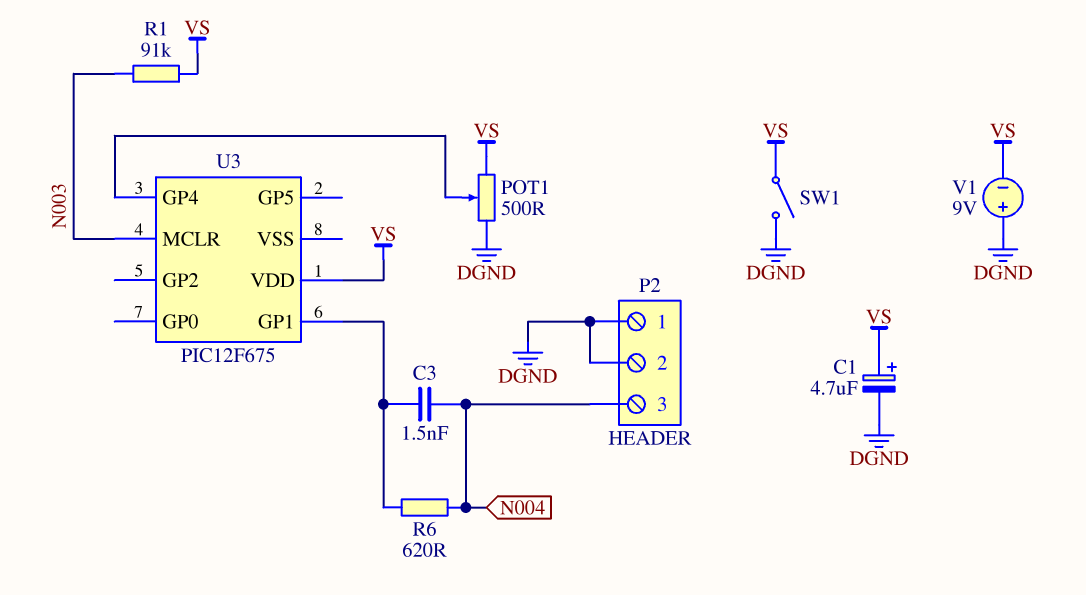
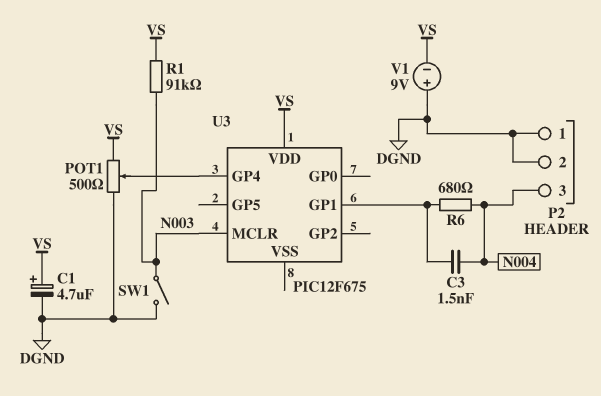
R6: 620 (N004, U3/GP1) -> 680 (N004, U3/GP1)
SW1: switch (DGND, VS) -> switch (DGND, N003)

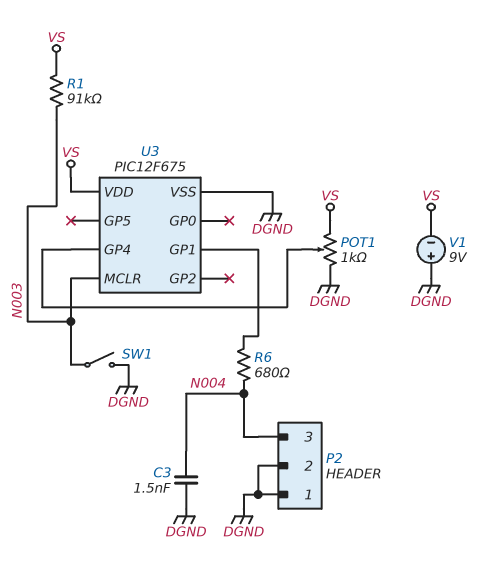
C1: 4.7uF (plus VS, minus DGND) -> none
C3: 1.5nF (N004, U3/GP1) -> 1.5nF (DGND, N004)
POT1: 500 (DGND, VS, wiper U3/GP4) -> 1k (DGND, VS, wiper U3/GP4)
U3 pin VSS: none -> DGND

